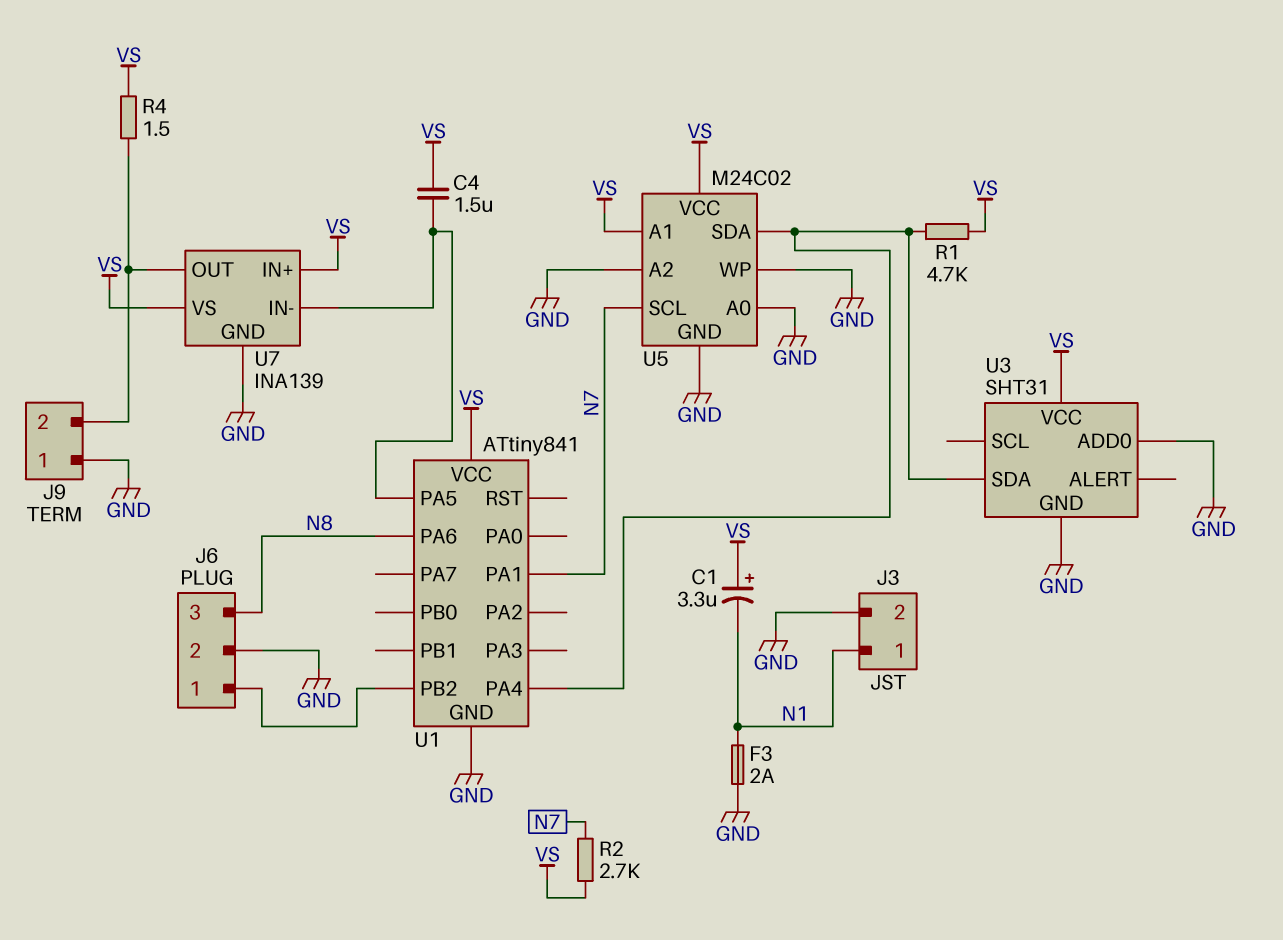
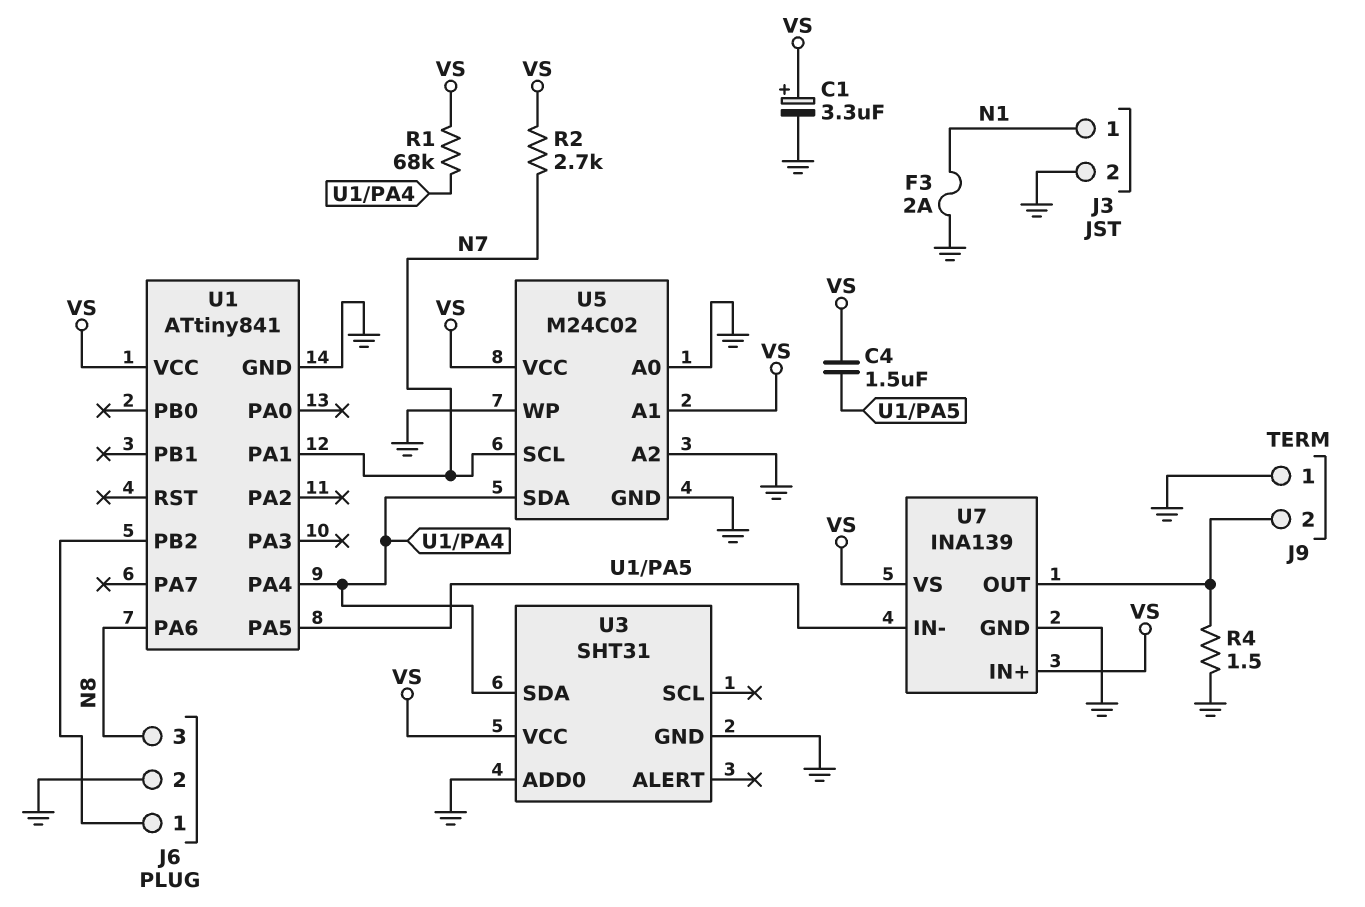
C1: 3.3uF (plus VS, minus N1) -> 3.3uF (plus VS, minus GND)
R1: 4.7k (U1/PA4, VS) -> 68k (U1/PA4, VS)
R4: 1.5 (J9/2, VS) -> 1.5 (GND, J9/2)

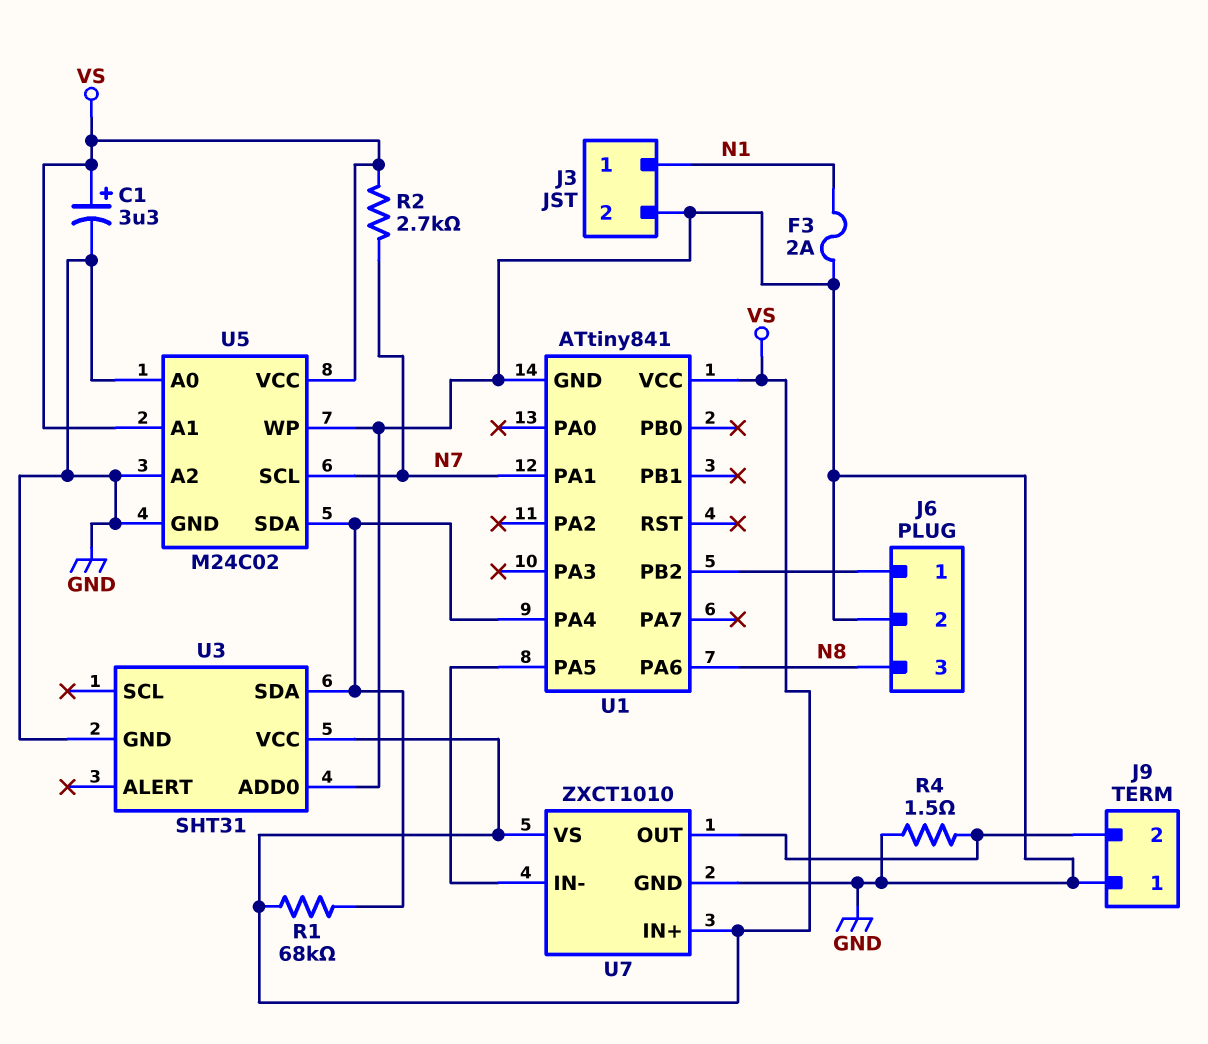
C4: 1.5uF (U1/PA5, VS) -> none
U7: INA139 -> ZXCT1010

